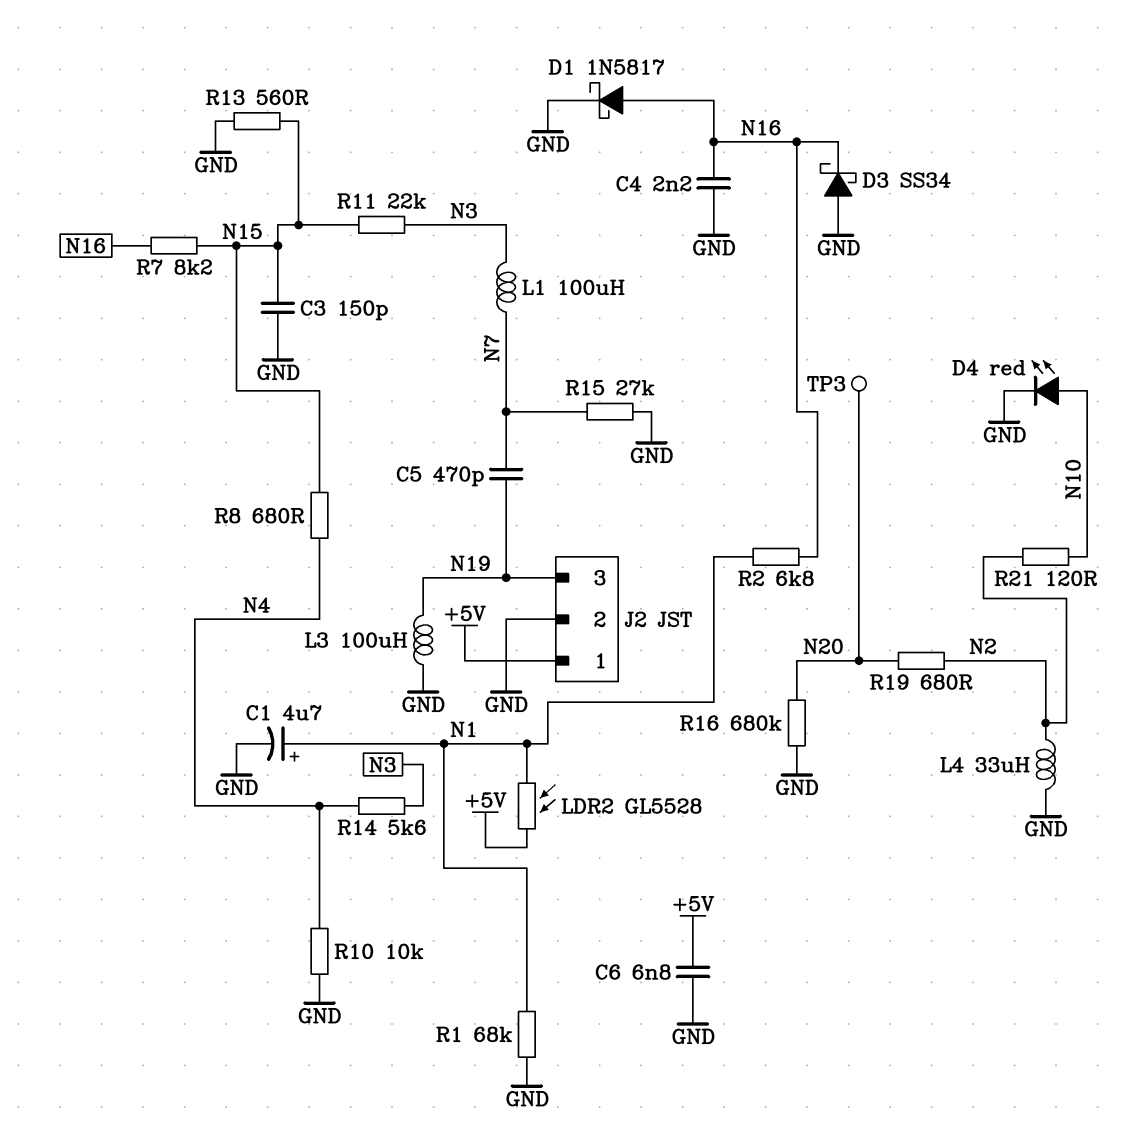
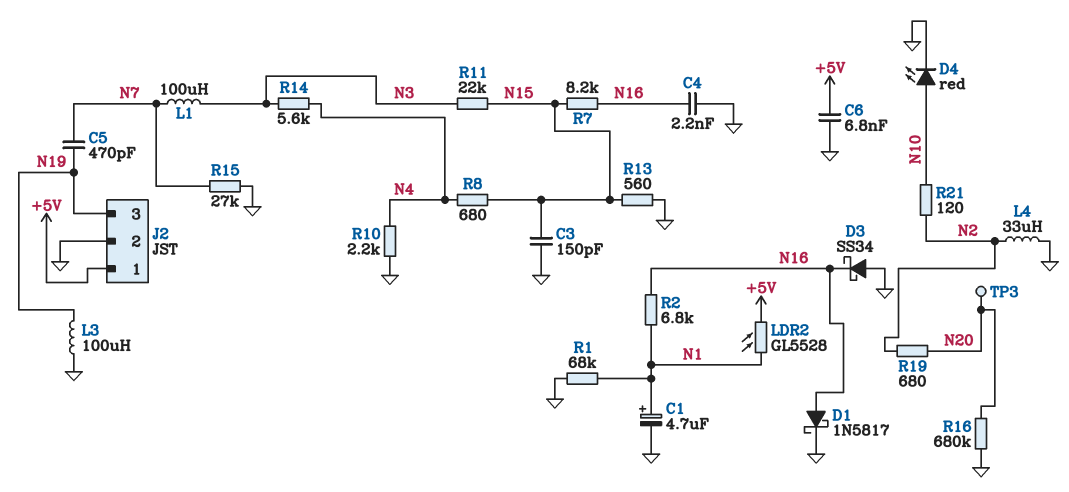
R10: 10k (GND, N4) -> 2.2k (GND, N4)

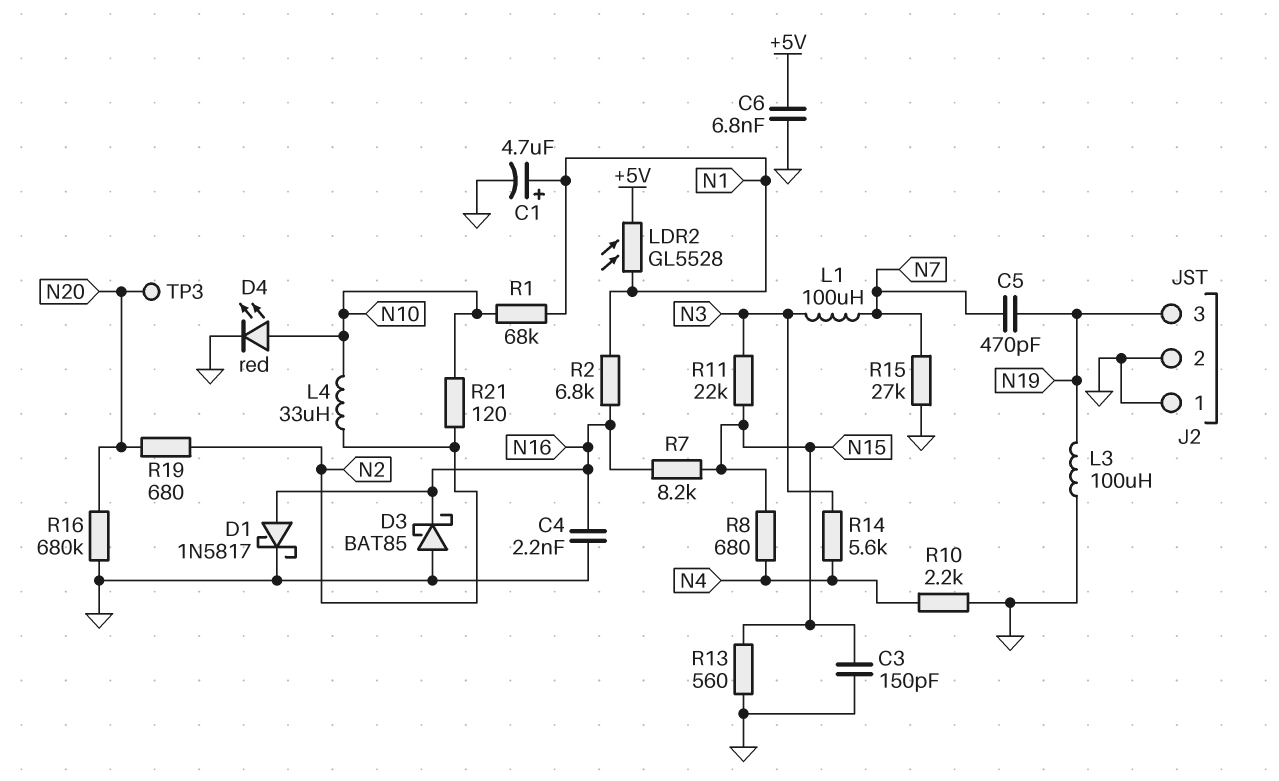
D3: schottky SS34 (A GND, K N16) -> schottky BAT85 (A GND, K N16)
J2 pin 1: +5V -> GND
L4: 33uH (GND, N2) -> 33uH (N2, N10)
R1: 68k (GND, N1) -> 68k (N1, N10)

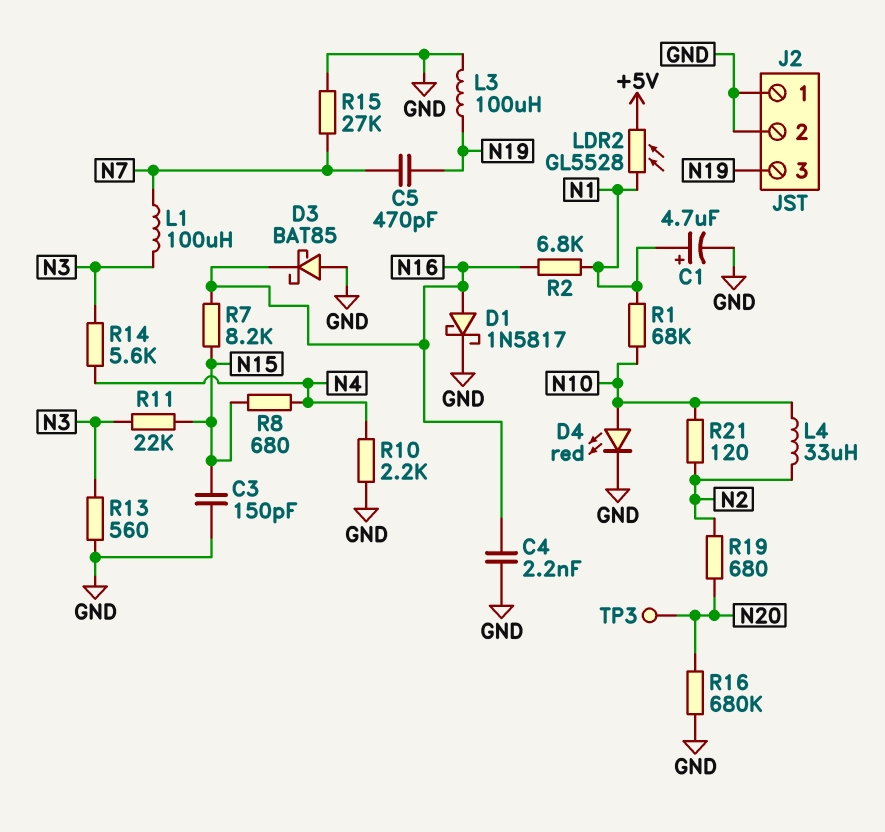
C6: 6.8nF (+5V, GND) -> none
R13: 560 (GND, N15) -> 560 (GND, N3)

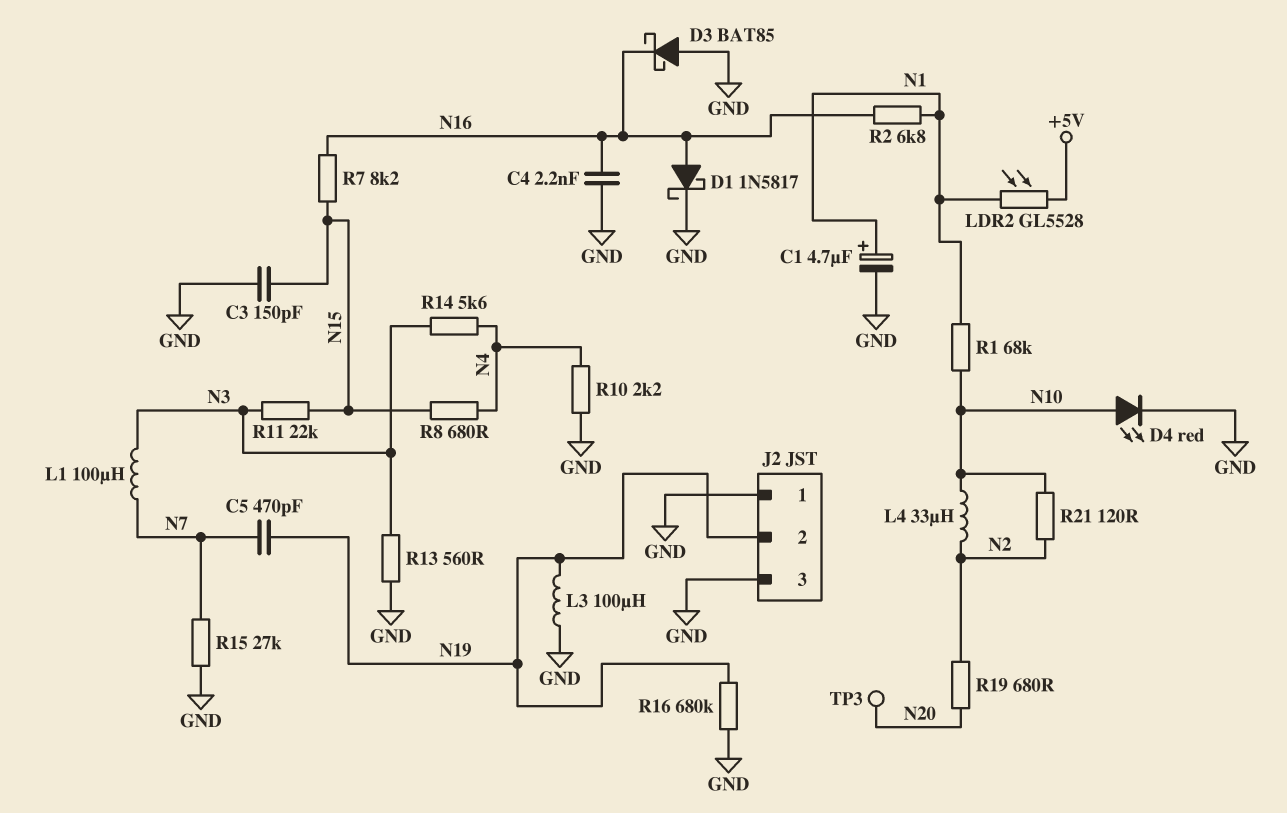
J2 pin 2: GND -> N19
J2 pin 3: N19 -> GND
R16: 680k (GND, N20) -> 680k (GND, N19)

